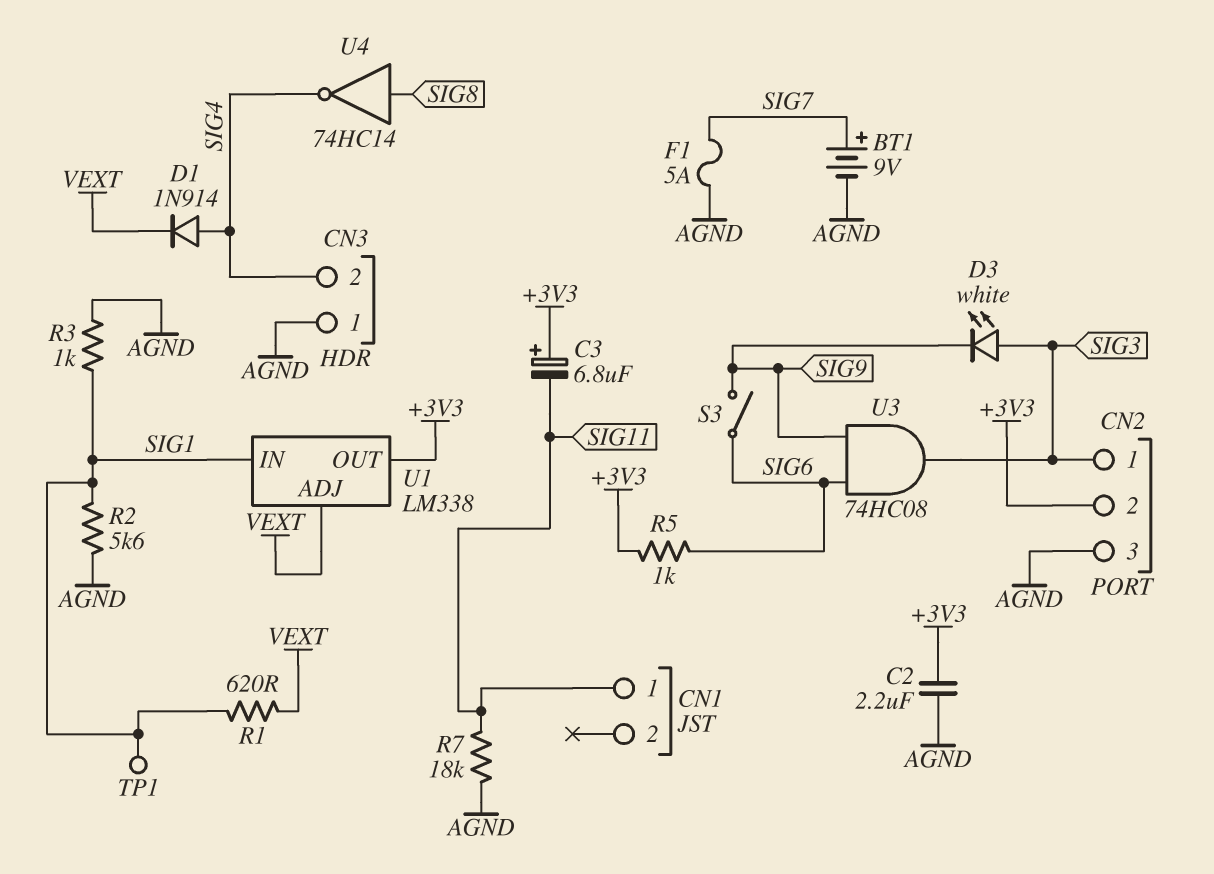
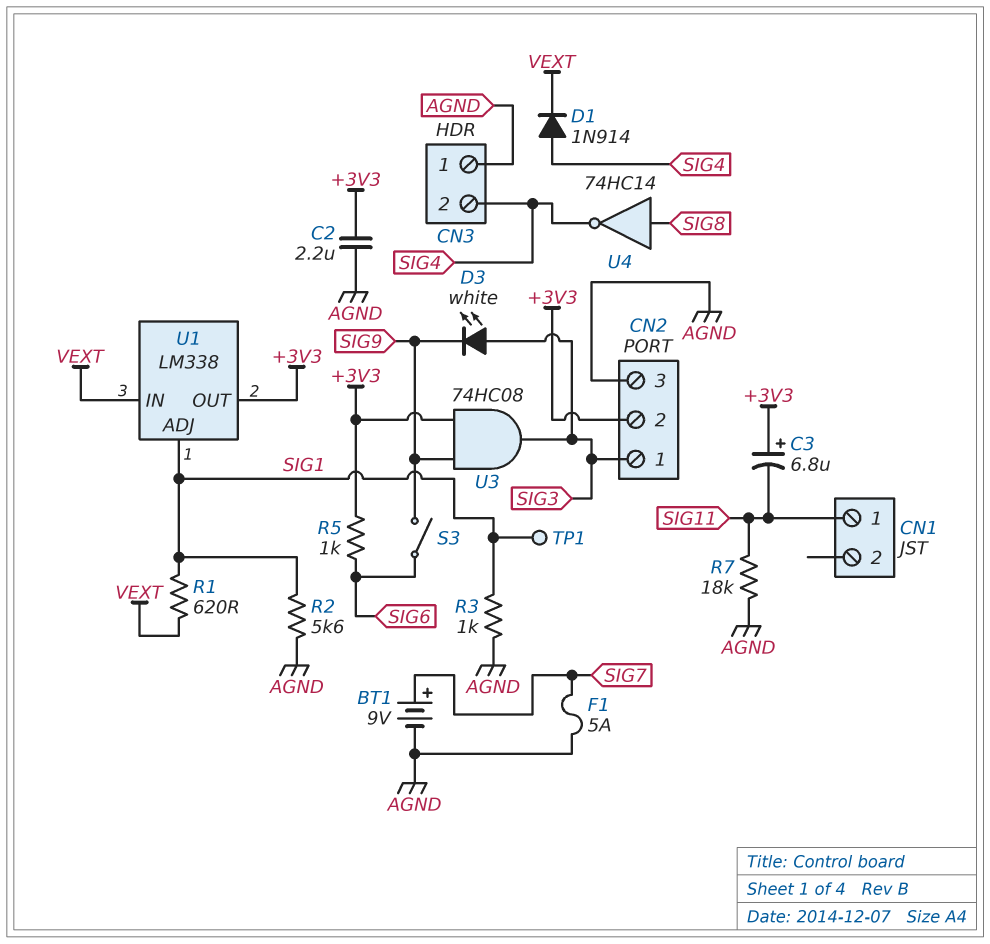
U1 pin ADJ: VEXT -> SIG1
U1 pin IN: SIG1 -> VEXT
U3: AND 74HC08 (in SIG6, in SIG9, out SIG3) -> AND 74HC08 (in +3V3, in SIG9, out SIG3)

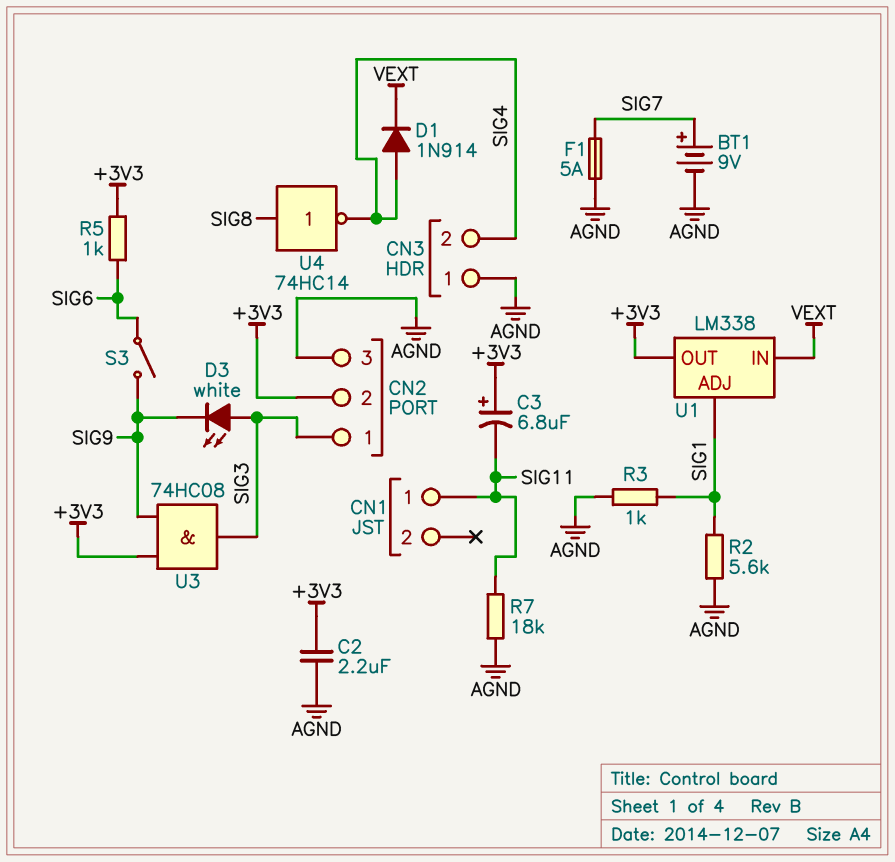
R1: 620 (SIG1, VEXT) -> none
TP1: test point (SIG1) -> none

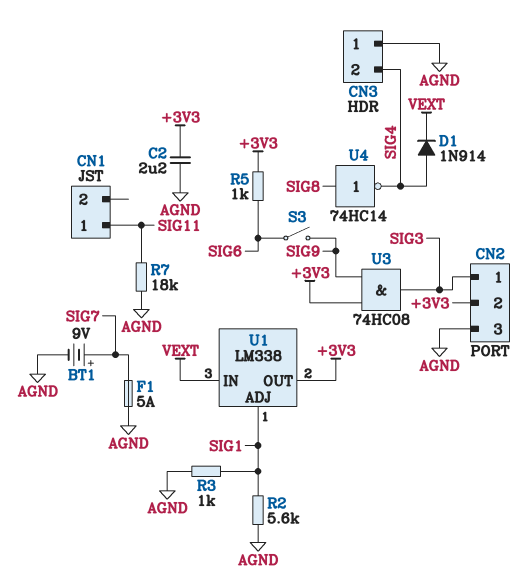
C3: 6.8uF (plus +3V3, minus SIG11) -> none
D3: LED white (A SIG3, K SIG9) -> none

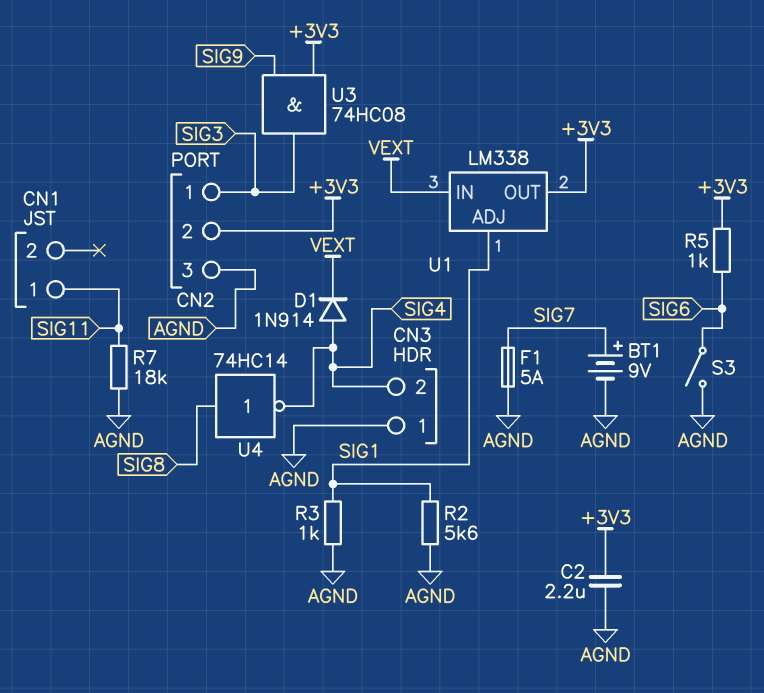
S3: switch (SIG6, SIG9) -> switch (AGND, SIG6)

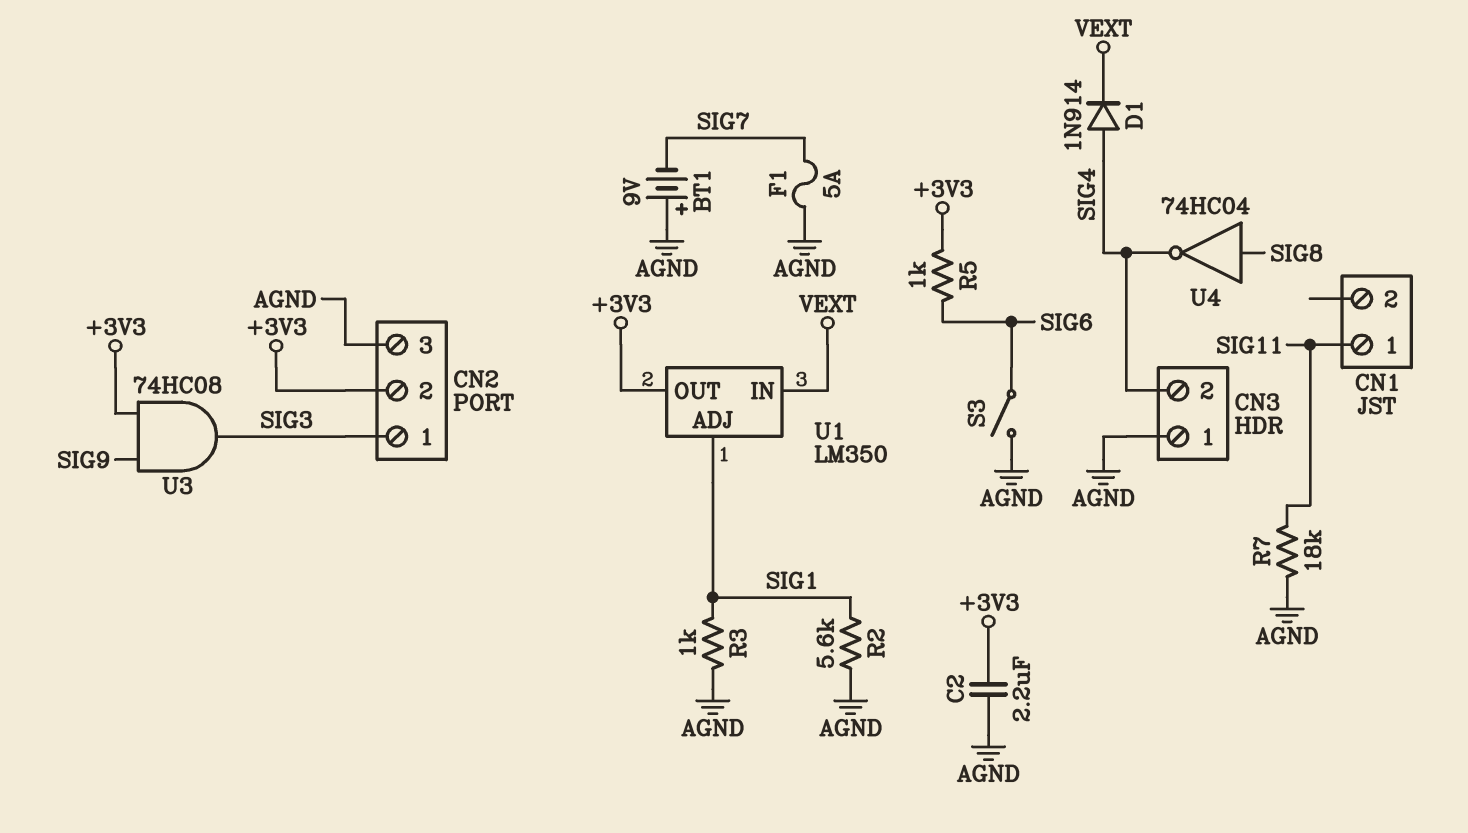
BT1: 9V (plus SIG7, minus AGND) -> 9V (plus AGND, minus SIG7)
U1: LM338 -> LM350
U4: NOT 74HC14 (in SIG8, out SIG4) -> NOT 74HC04 (in SIG8, out SIG4)

